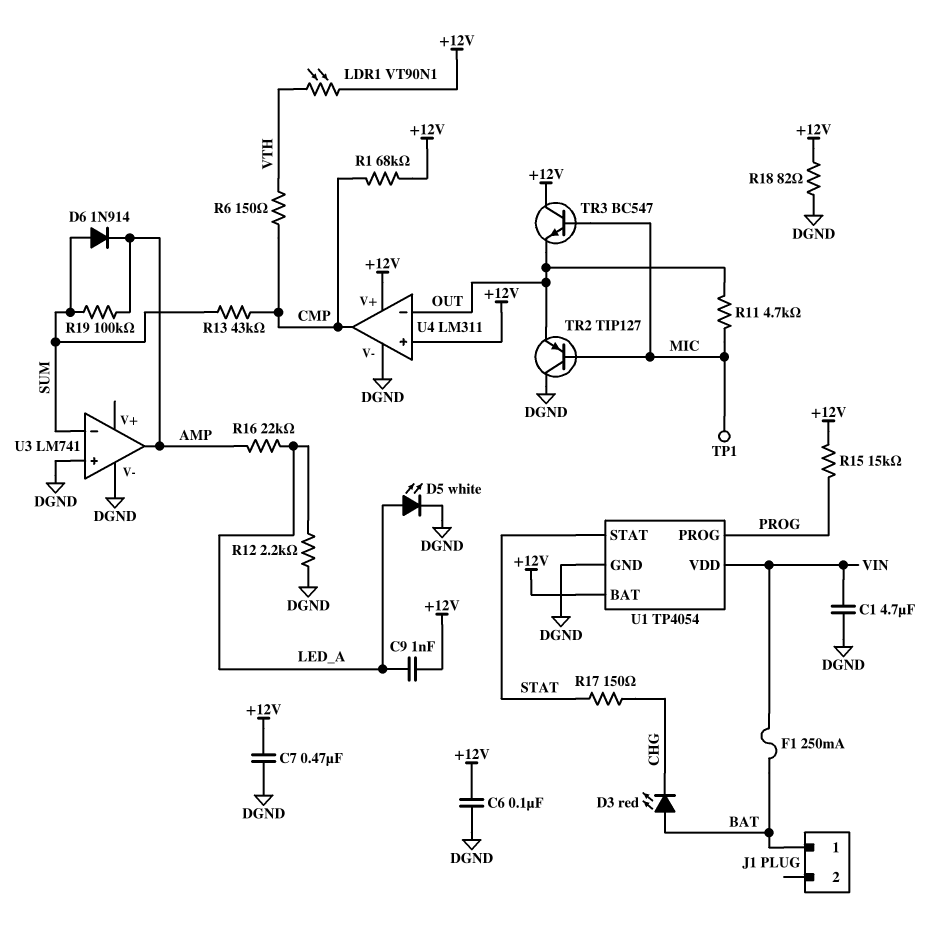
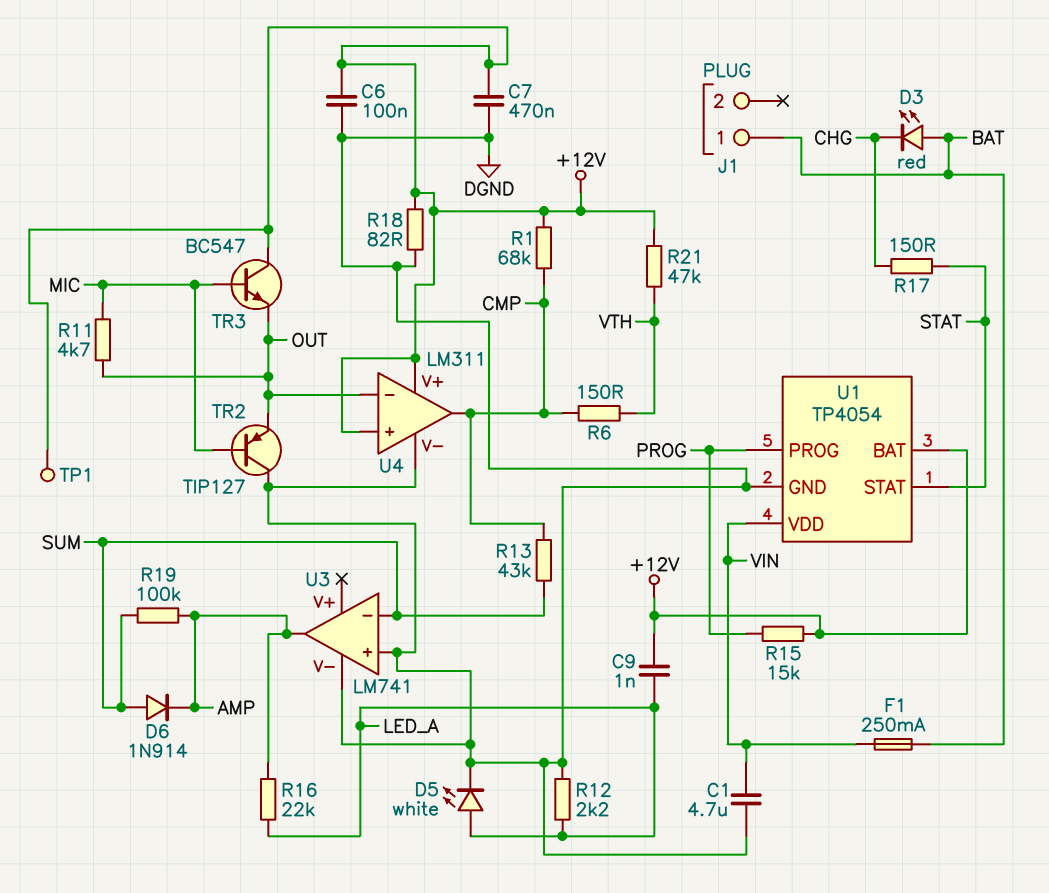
LDR1: VT90N1 (+12V, VTH) -> none
R21: none -> 47k (+12V, VTH)
TP1: test point (MIC) -> test point (+12V)

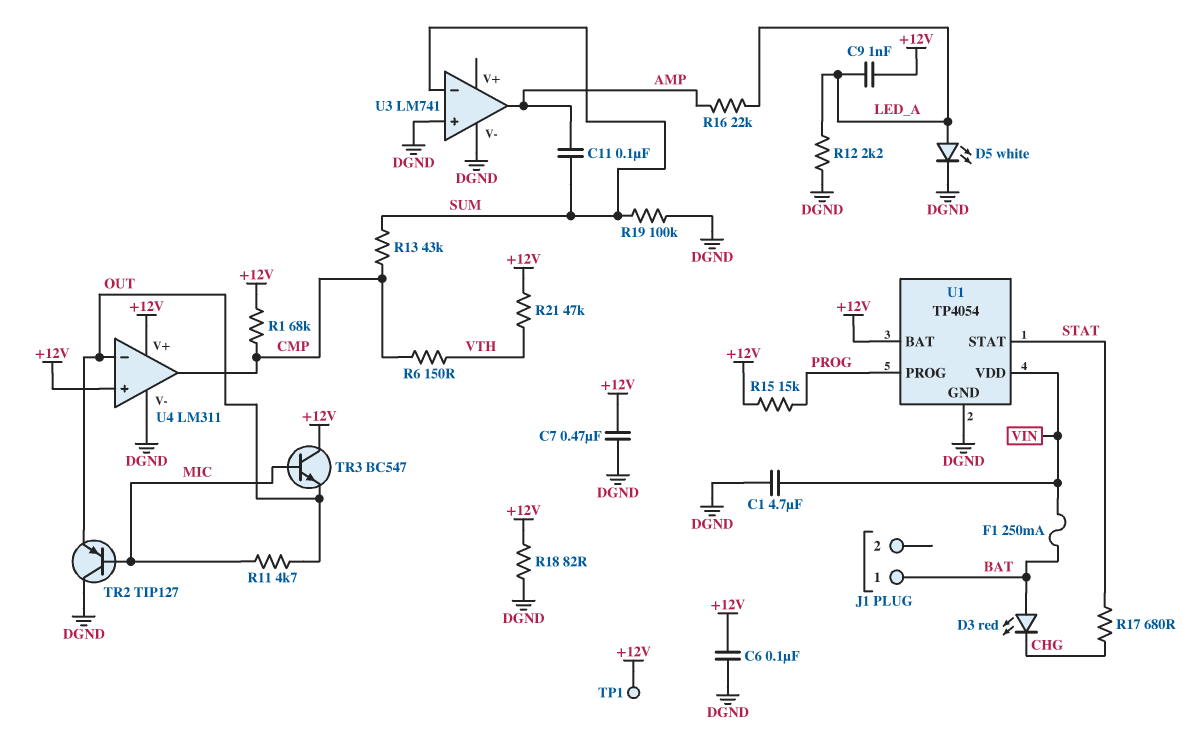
C11: none -> 100nF (AMP, SUM)
D6: diode 1N914 (A SUM, K AMP) -> none
R17: 150 (CHG, STAT) -> 680 (CHG, STAT)
R19: 100k (AMP, SUM) -> 100k (DGND, SUM)

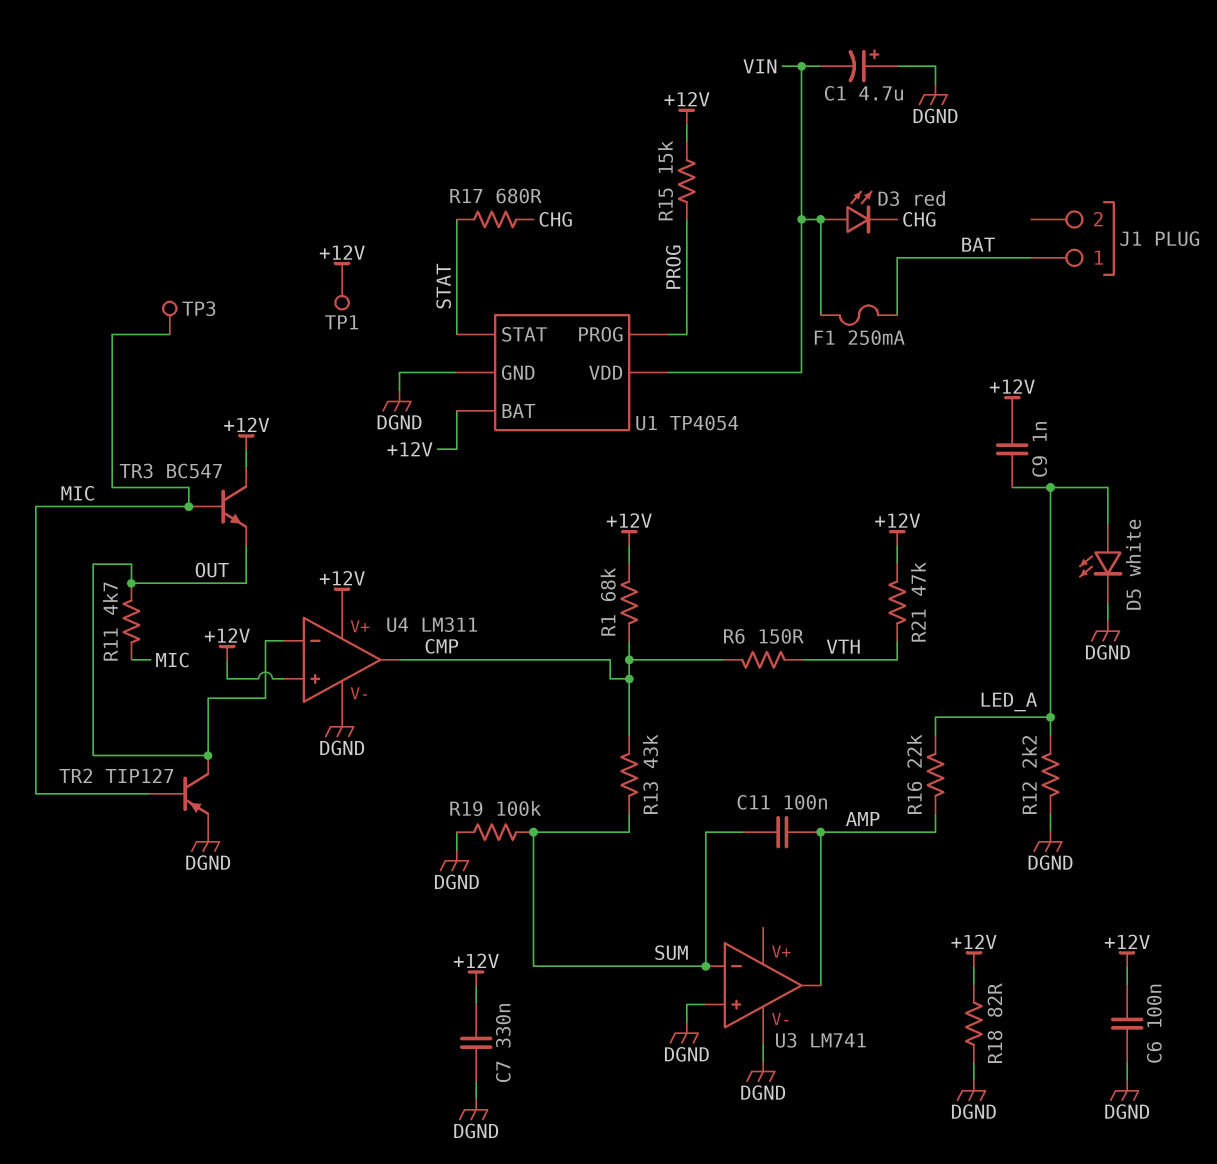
C1: 4.7uF (DGND, VIN) -> 4.7uF (plus DGND, minus VIN)
C7: 470nF (+12V, DGND) -> 330nF (+12V, DGND)
D3: LED red (A BAT, K CHG) -> LED red (A VIN, K CHG)
TP3: none -> test point (MIC)
TR2: PNP TIP127 (B MIC, C DGND, E OUT) -> PNP TIP127 (B MIC, C OUT, E DGND)

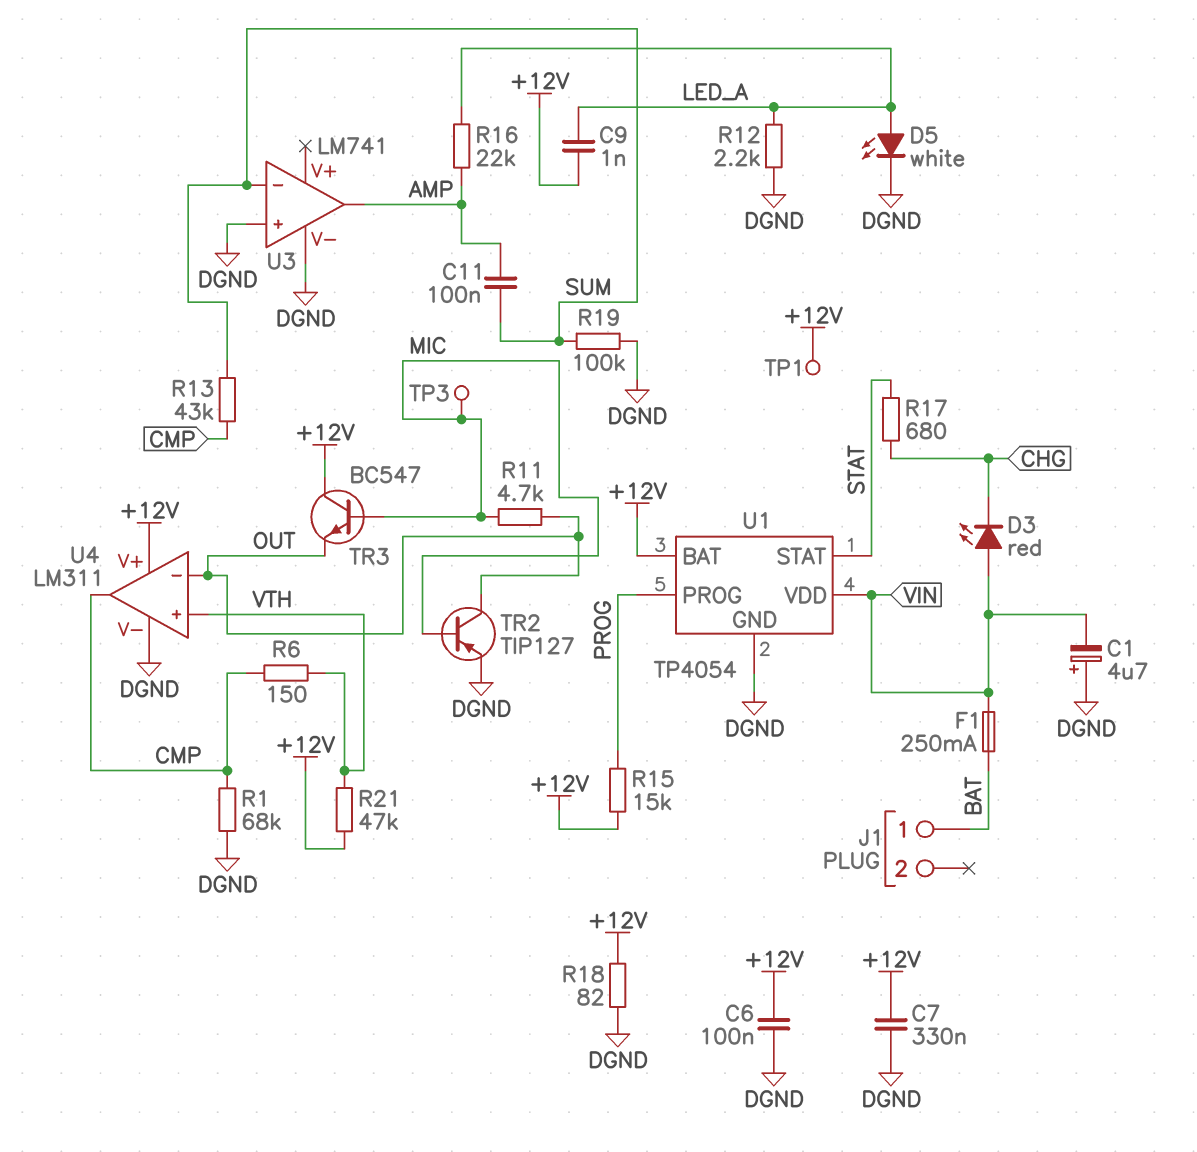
R1: 68k (+12V, CMP) -> 68k (CMP, DGND)
U4 pin in+: +12V -> VTH

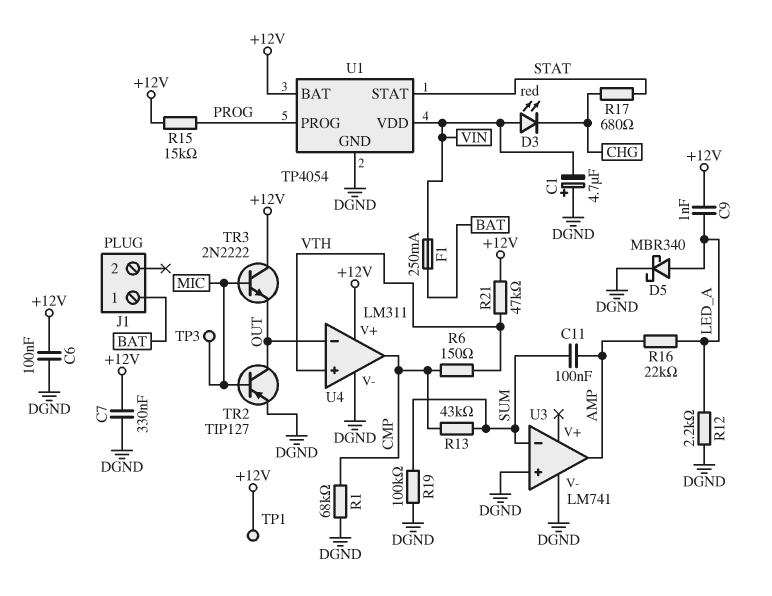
D5: LED white (A LED_A, K DGND) -> schottky MBR340 (A LED_A, K DGND)
R11: 4.7k (MIC, OUT) -> none
R18: 82 (+12V, DGND) -> none
TR3: NPN BC547 (B MIC, C +12V, E OUT) -> NPN 2N2222 (B MIC, C +12V, E OUT)

